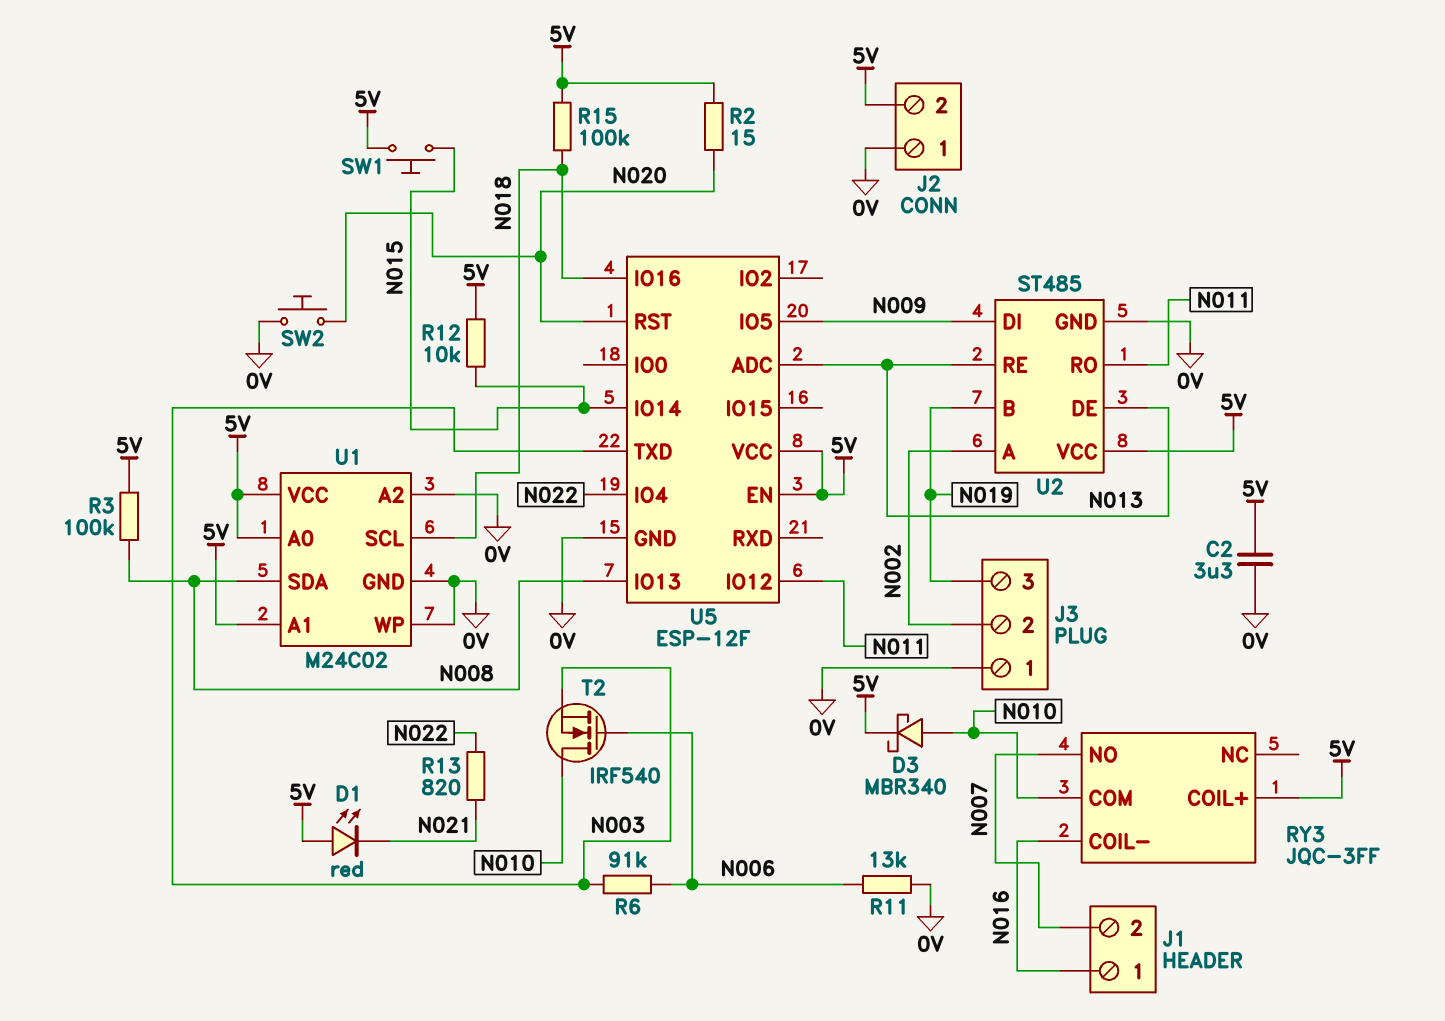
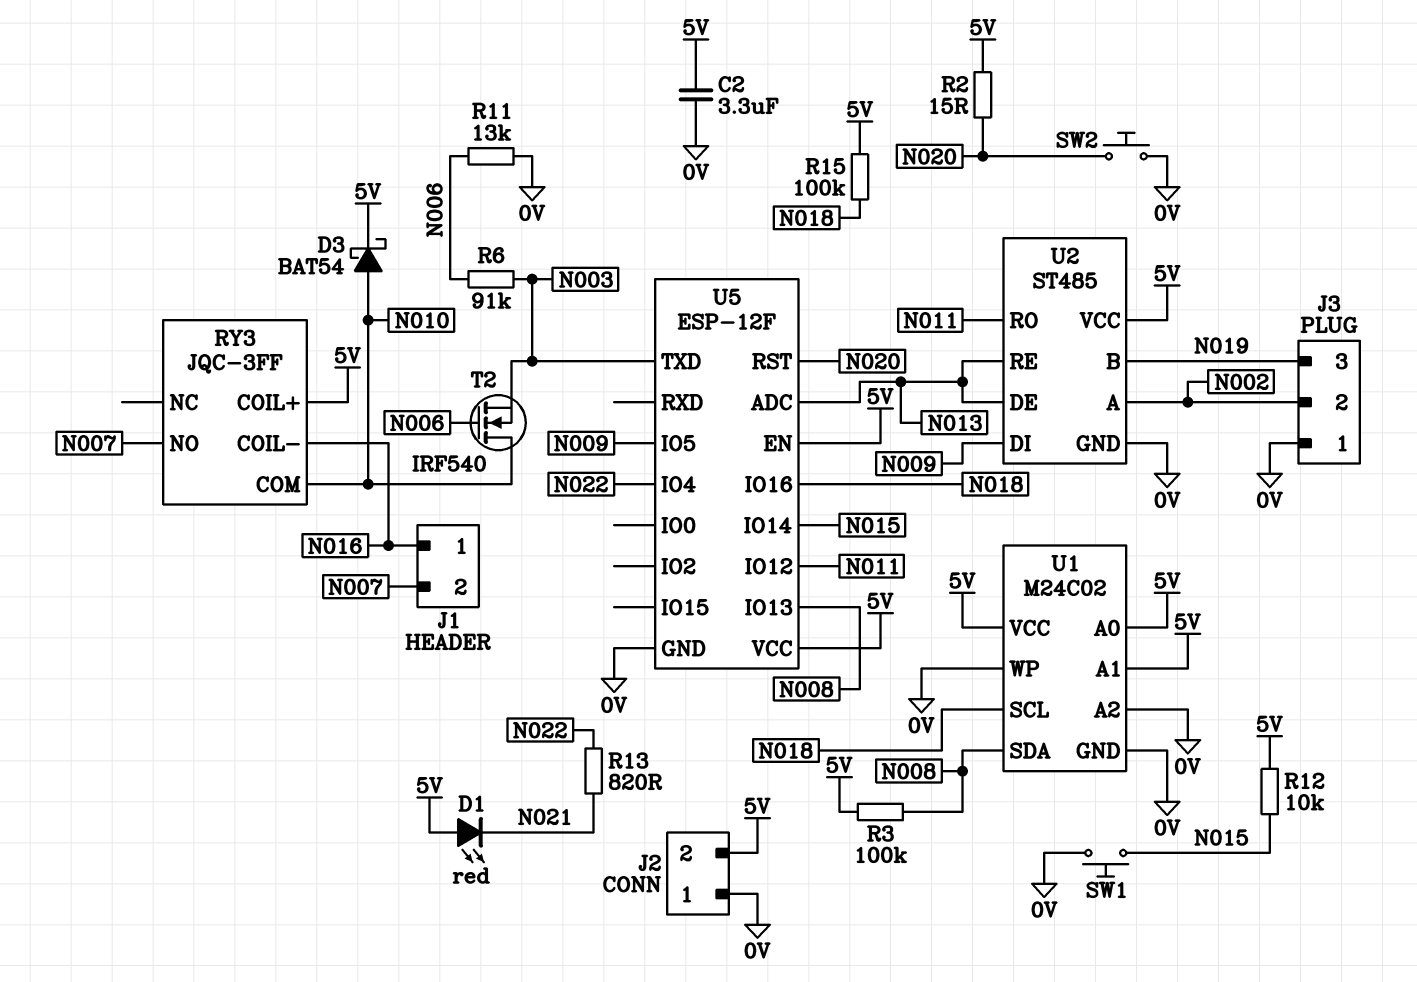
D3: schottky MBR340 (A N010, K 5V) -> schottky BAT54 (A N010, K 5V)
SW1: button (5V, N015) -> button (0V, N015)

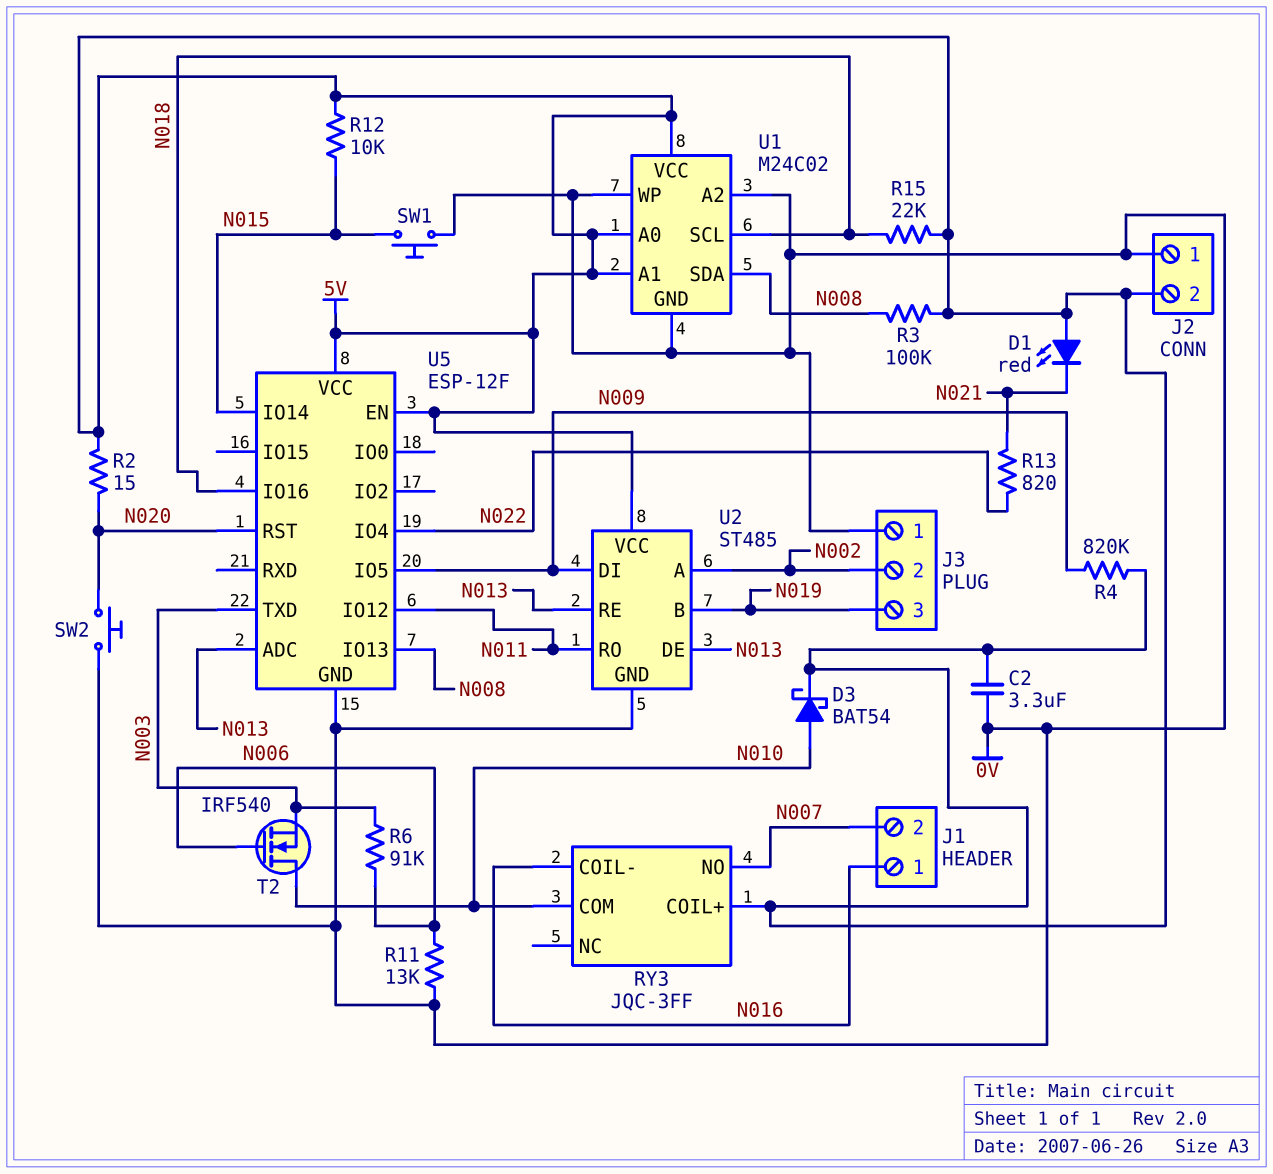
R4: none -> 820k (5V, N009)
R15: 100k (5V, N018) -> 22k (5V, N018)

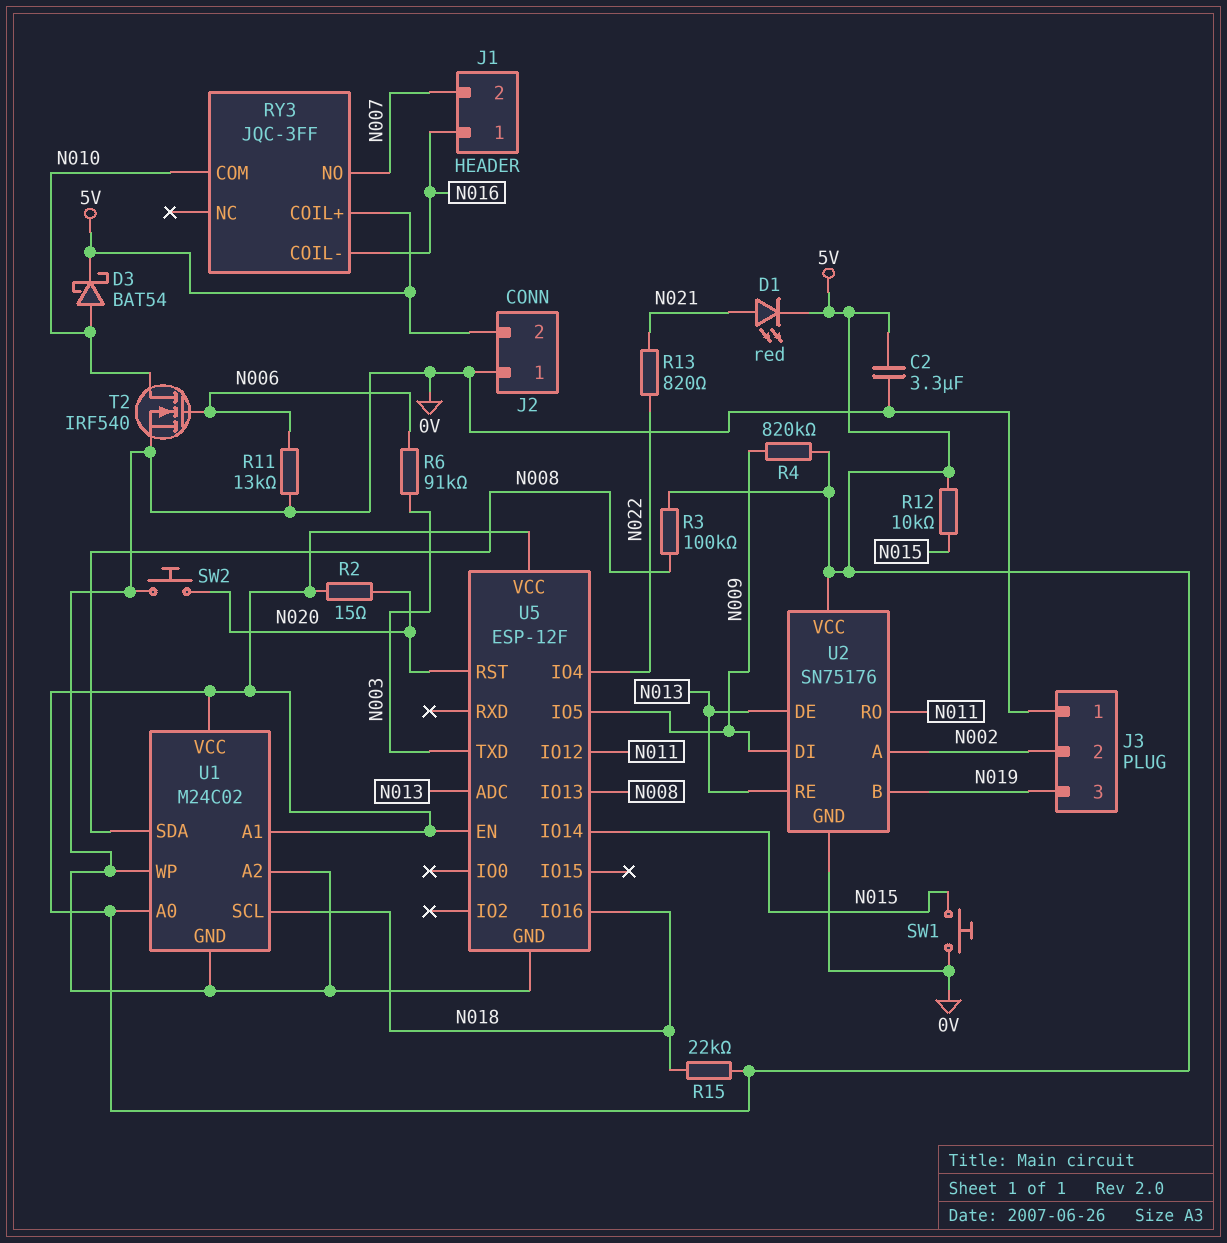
D1: LED red (A 5V, K N021) -> LED red (A N021, K 5V)
T2: NMOS IRF540 (G N006, D N010, S N003) -> NMOS IRF540 (G N006, D N010, S 0V)
U2: ST485 -> SN75176

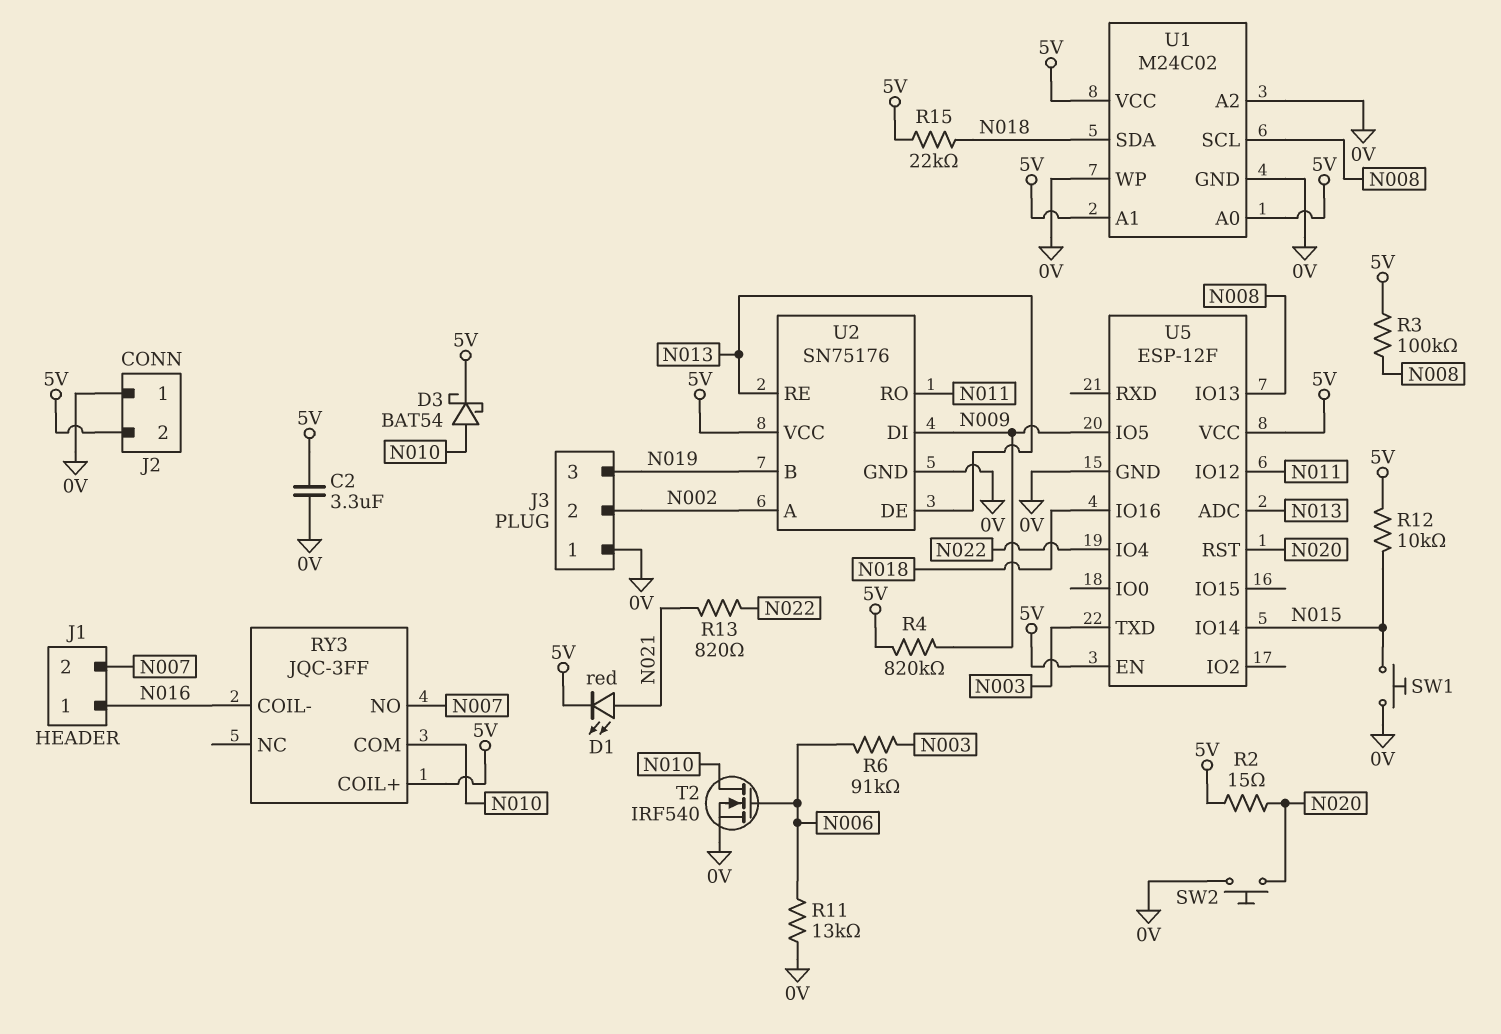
U1 pin SCL: N018 -> N008
U1 pin SDA: N008 -> N018

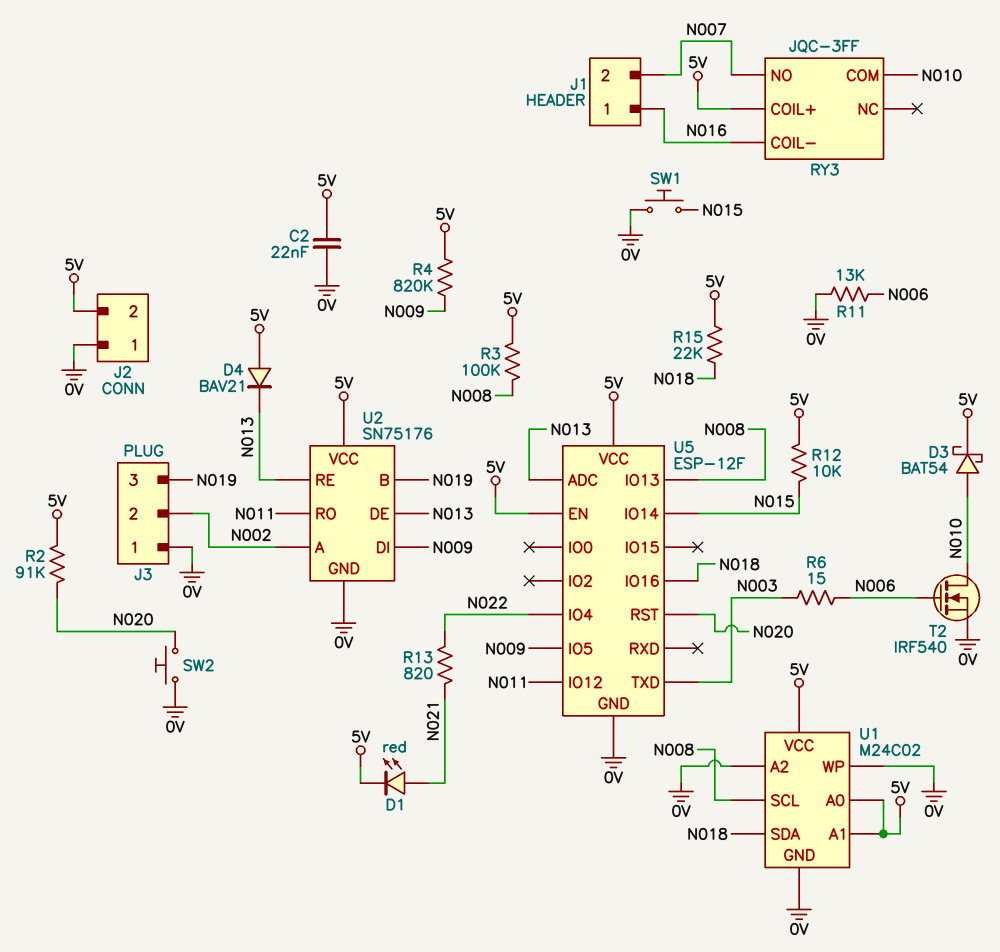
C2: 3.3uF (0V, 5V) -> 22nF (0V, 5V)
D4: none -> diode BAV21 (A 5V, K N013)
R2: 15 (5V, N020) -> 91k (5V, N020)
R6: 91k (N003, N006) -> 15 (N003, N006)

